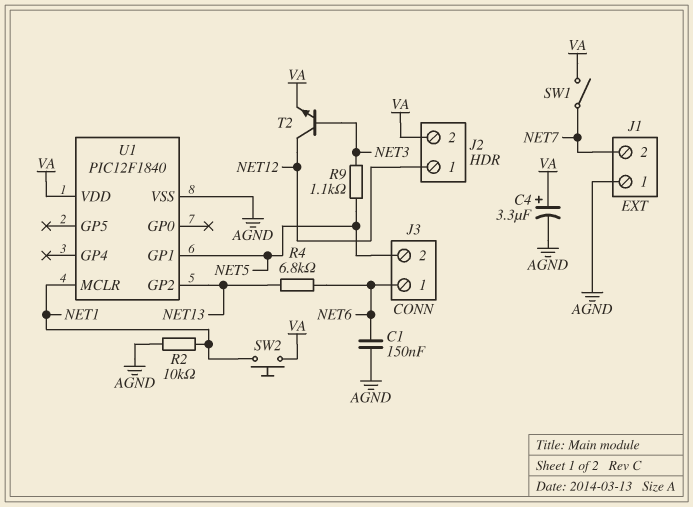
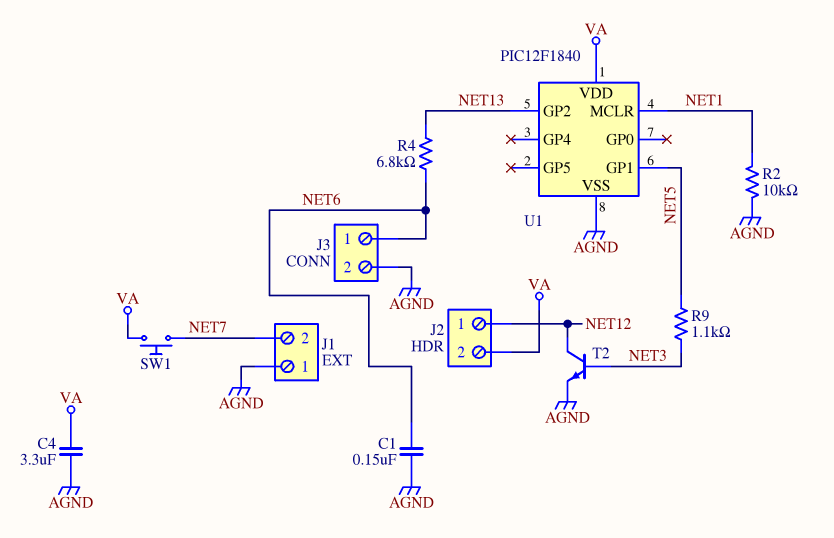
C4: 3.3uF (plus VA, minus AGND) -> 3.3uF (AGND, VA)
J3 pin 2: NET5 -> AGND
SW1: switch (NET7, VA) -> button (NET7, VA)
SW2: button (NET1, VA) -> none
T2: NPN (B NET3, C NET12, E VA) -> NPN (B NET3, C NET12, E AGND)

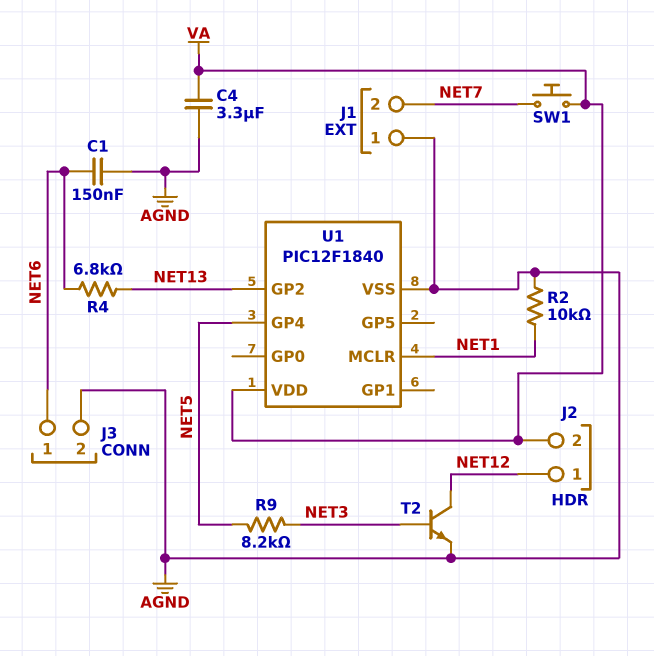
R9: 1.1k (NET3, NET5) -> 8.2k (NET3, NET5)
U1 pin GP1: NET5 -> none
U1 pin GP4: none -> NET5

